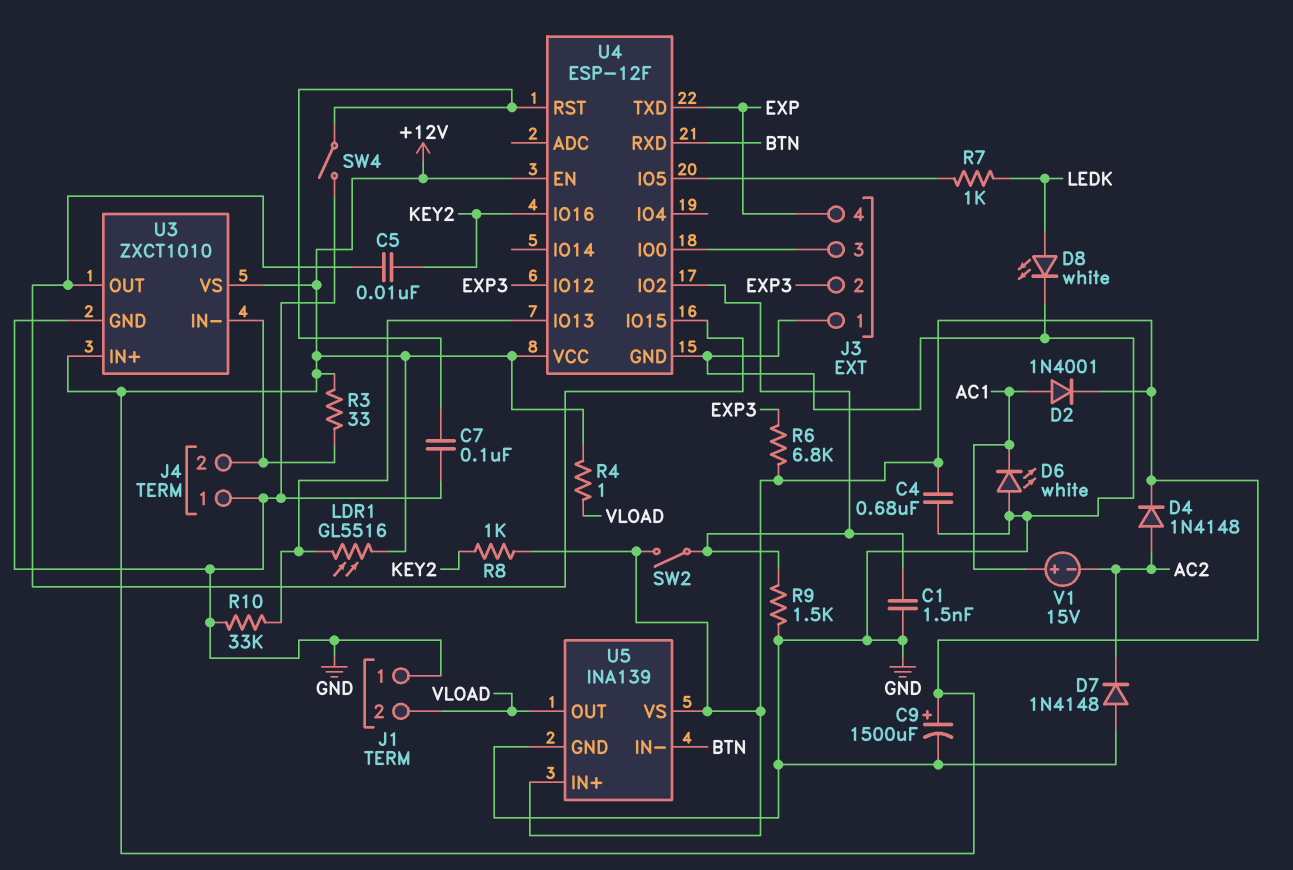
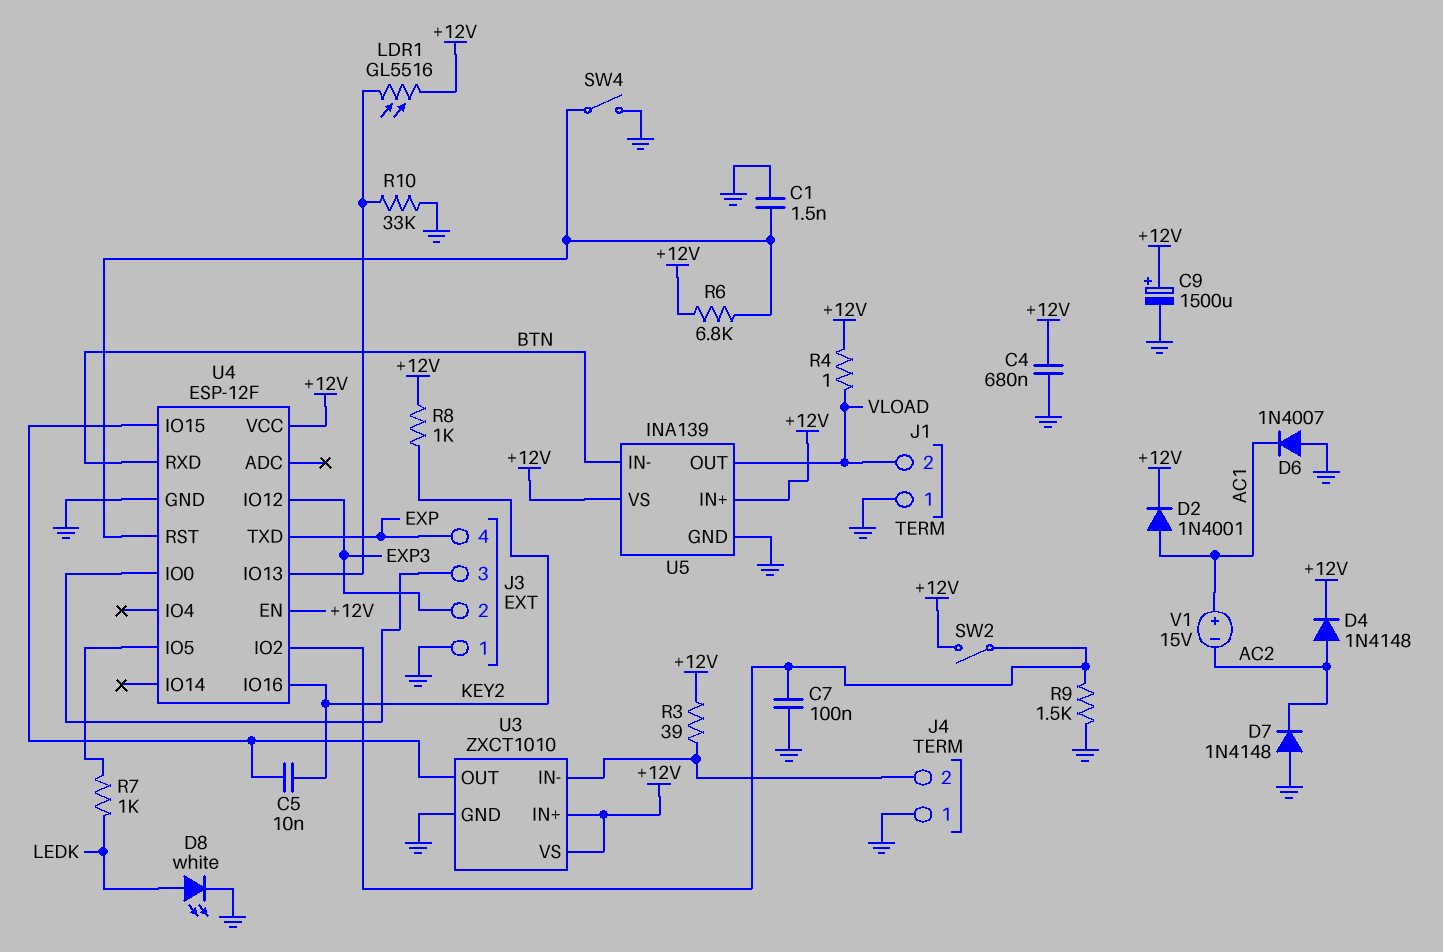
C1: 1.5nF (GND, U4/IO2) -> 1.5nF (GND, U4/RST)
C7: 100nF (GND, U4/RST) -> 100nF (GND, U4/IO2)
D6: LED white (A GND, K AC1) -> diode 1N4007 (A GND, K AC1)
R3: 33 (+12V, J4/2) -> 39 (+12V, J4/2)
R6: 6.8k (+12V, EXP3) -> 6.8k (+12V, U4/RST)

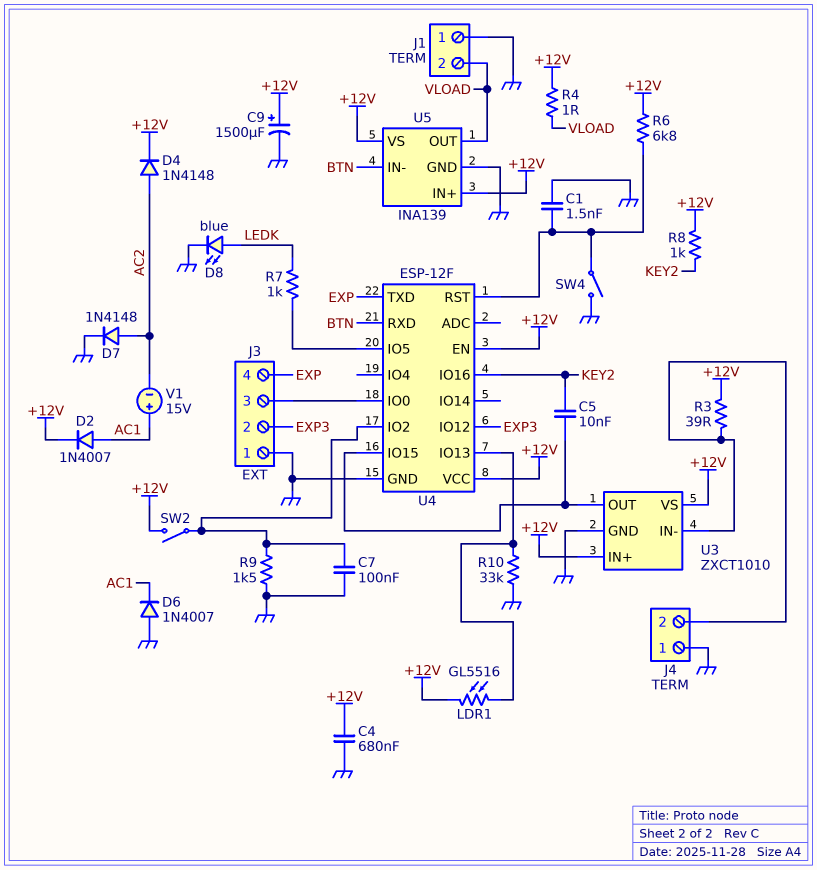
D2: diode 1N4001 (A AC1, K +12V) -> diode 1N4007 (A AC1, K +12V)
D7: diode 1N4148 (A GND, K AC2) -> diode 1N4148 (A AC2, K GND)
D8: LED white (A LEDK, K GND) -> LED blue (A LEDK, K GND)

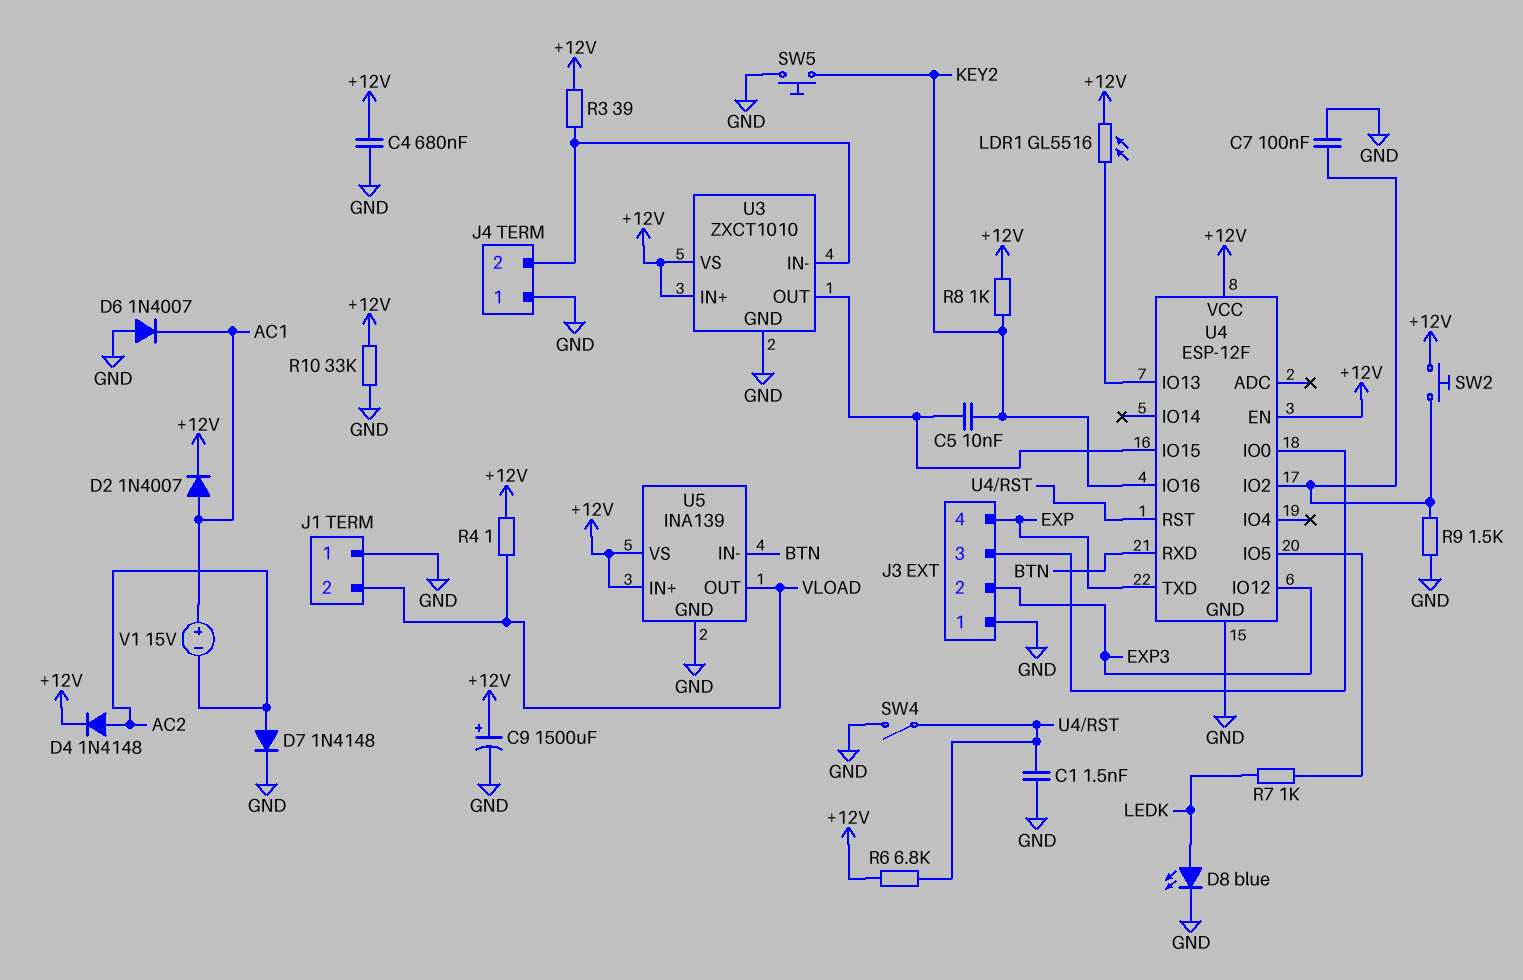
R10: 33k (GND, U4/IO13) -> 33k (+12V, GND)
SW2: switch (+12V, U4/IO2) -> button (+12V, U4/IO2)
SW5: none -> button (GND, KEY2)

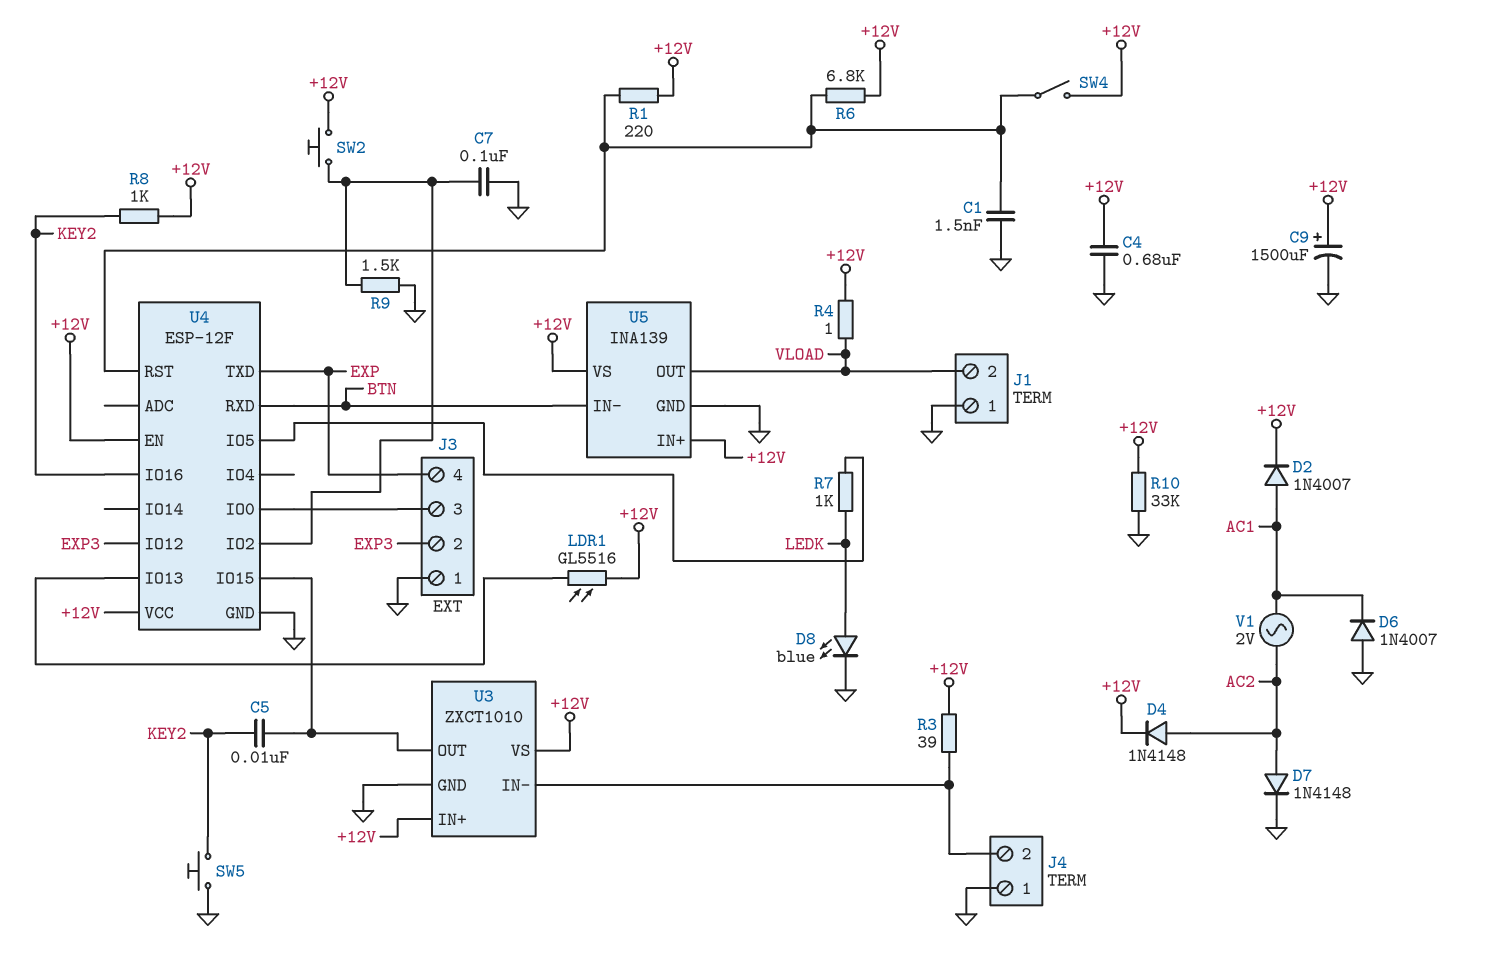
R1: none -> 220 (+12V, U4/RST)
SW4: switch (GND, U4/RST) -> switch (+12V, U4/RST)
V1: 15V (plus AC1, minus AC2) -> AC 2V (AC1, AC2)

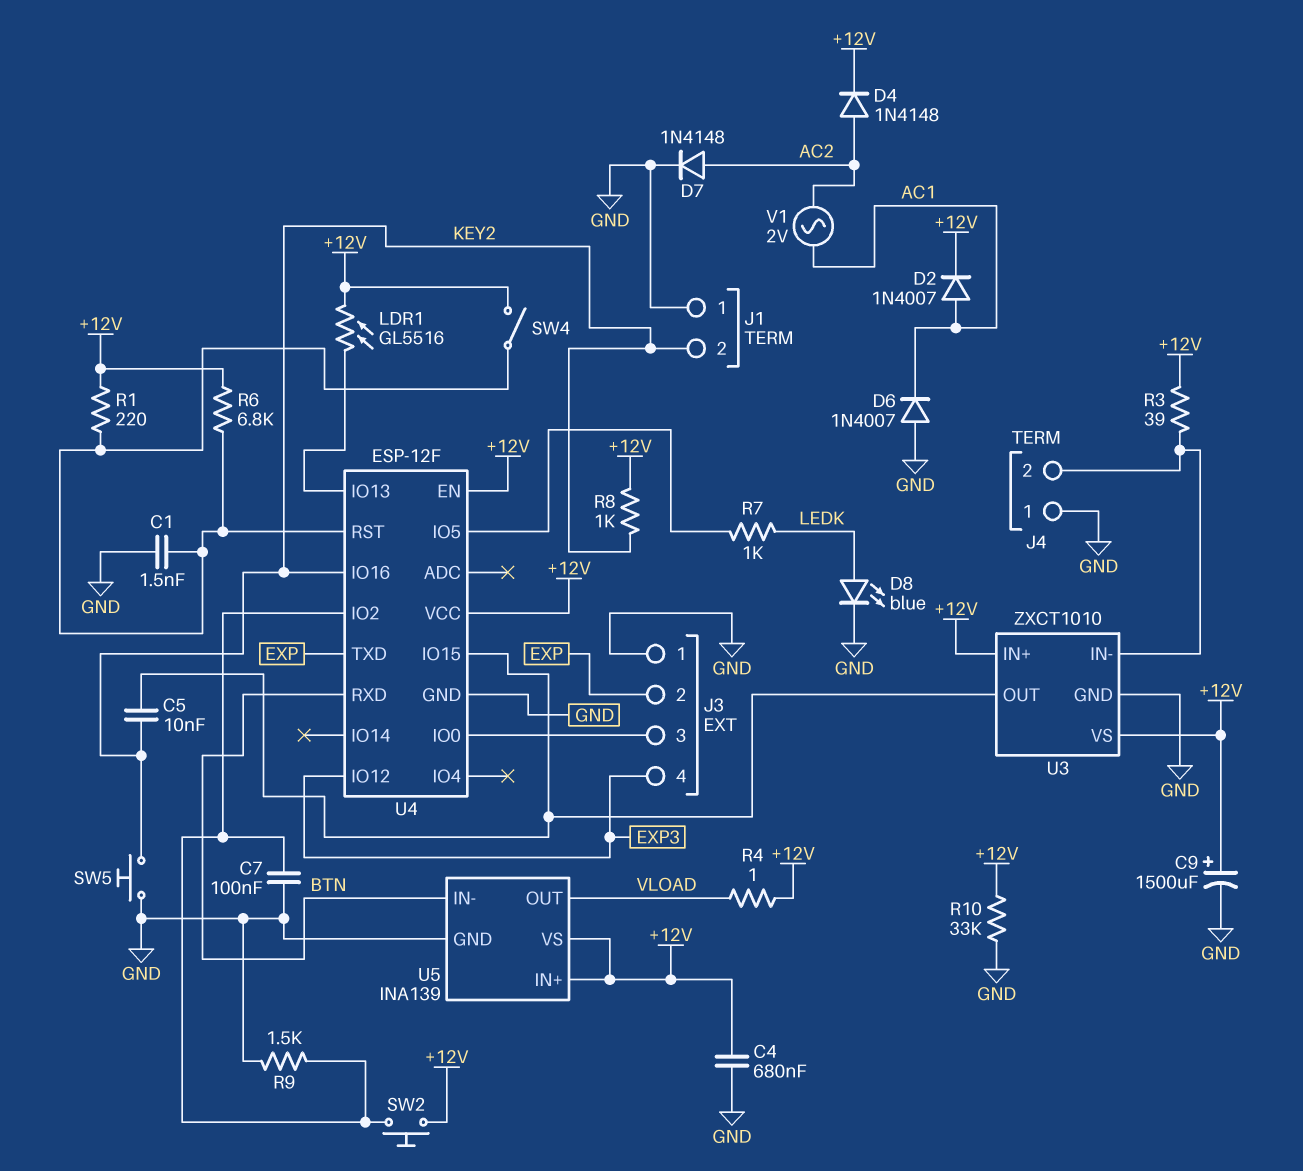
J1 pin 2: VLOAD -> KEY2
J3 pin 2: EXP3 -> EXP
J3 pin 4: EXP -> EXP3

